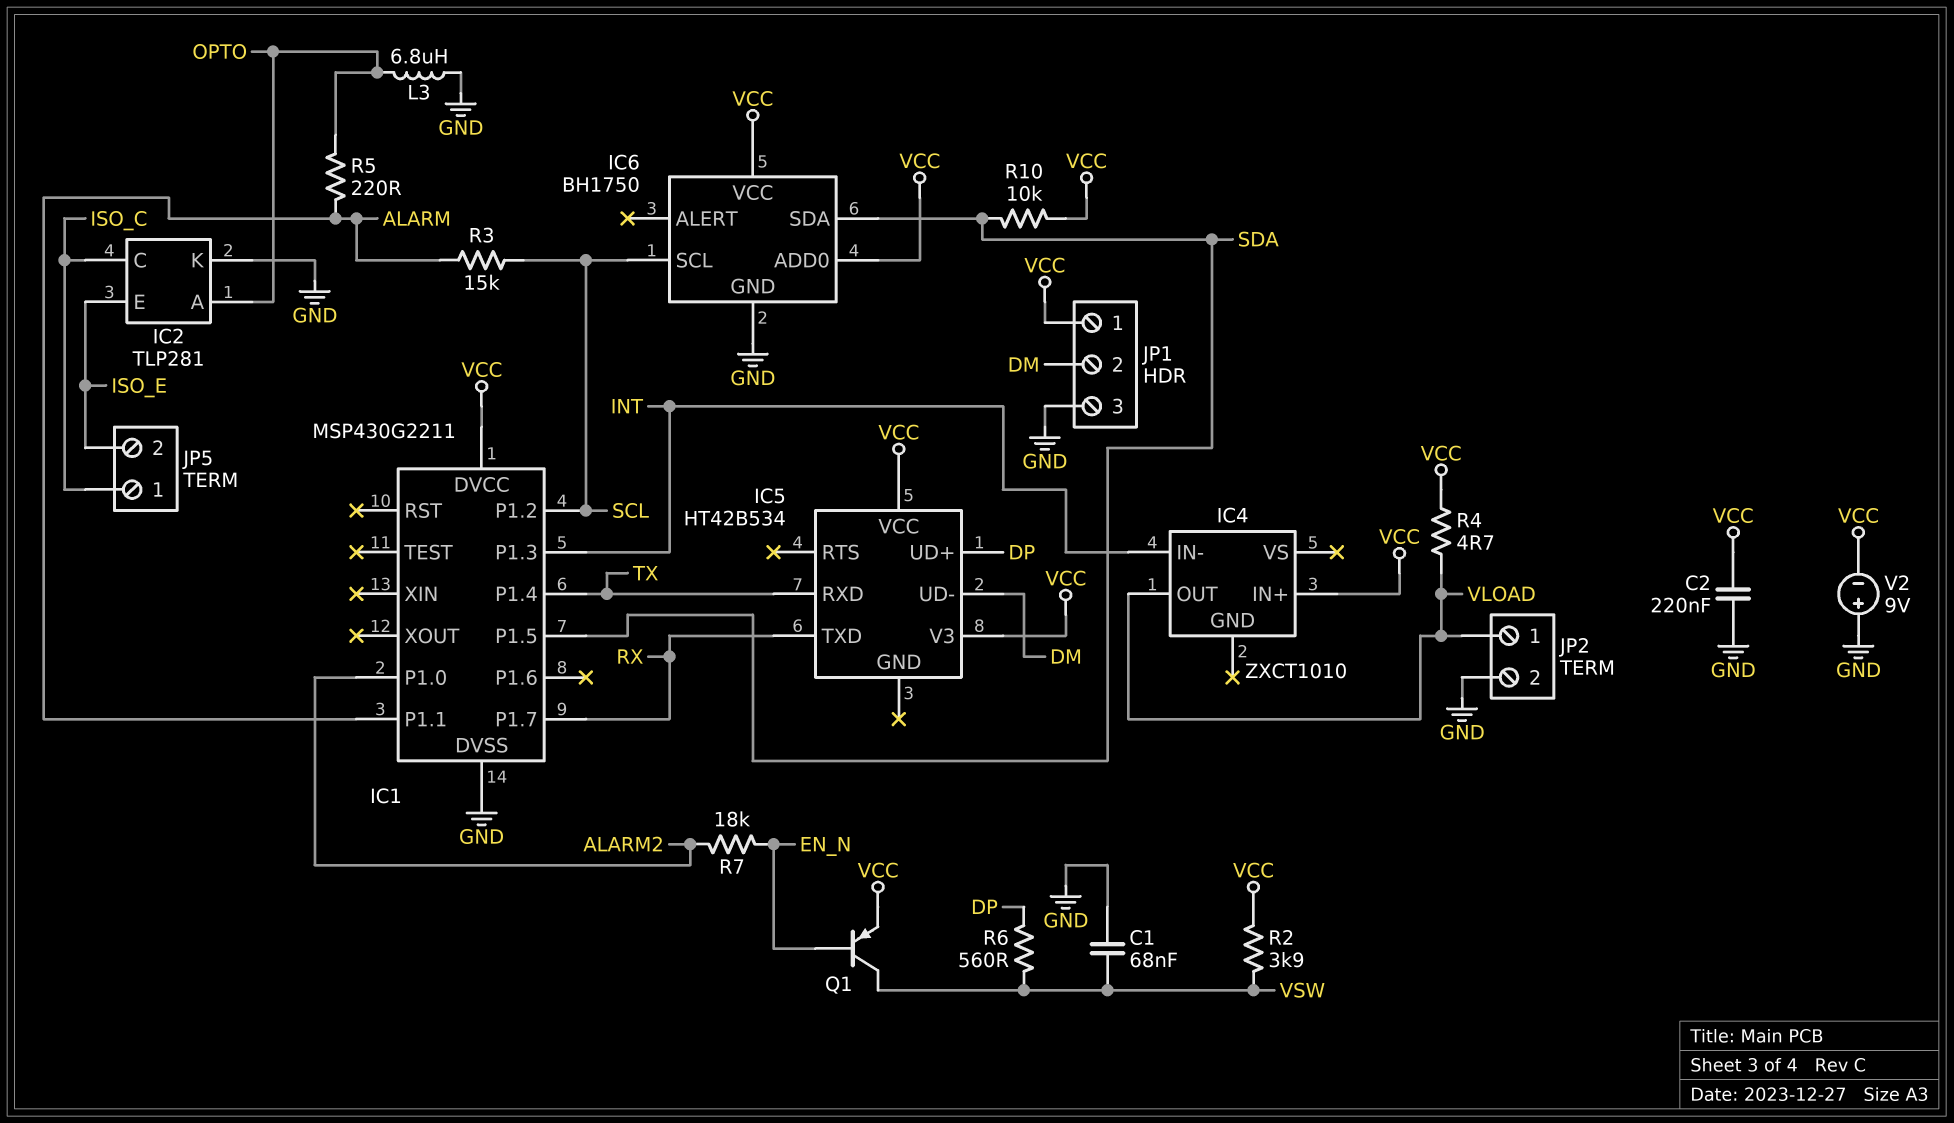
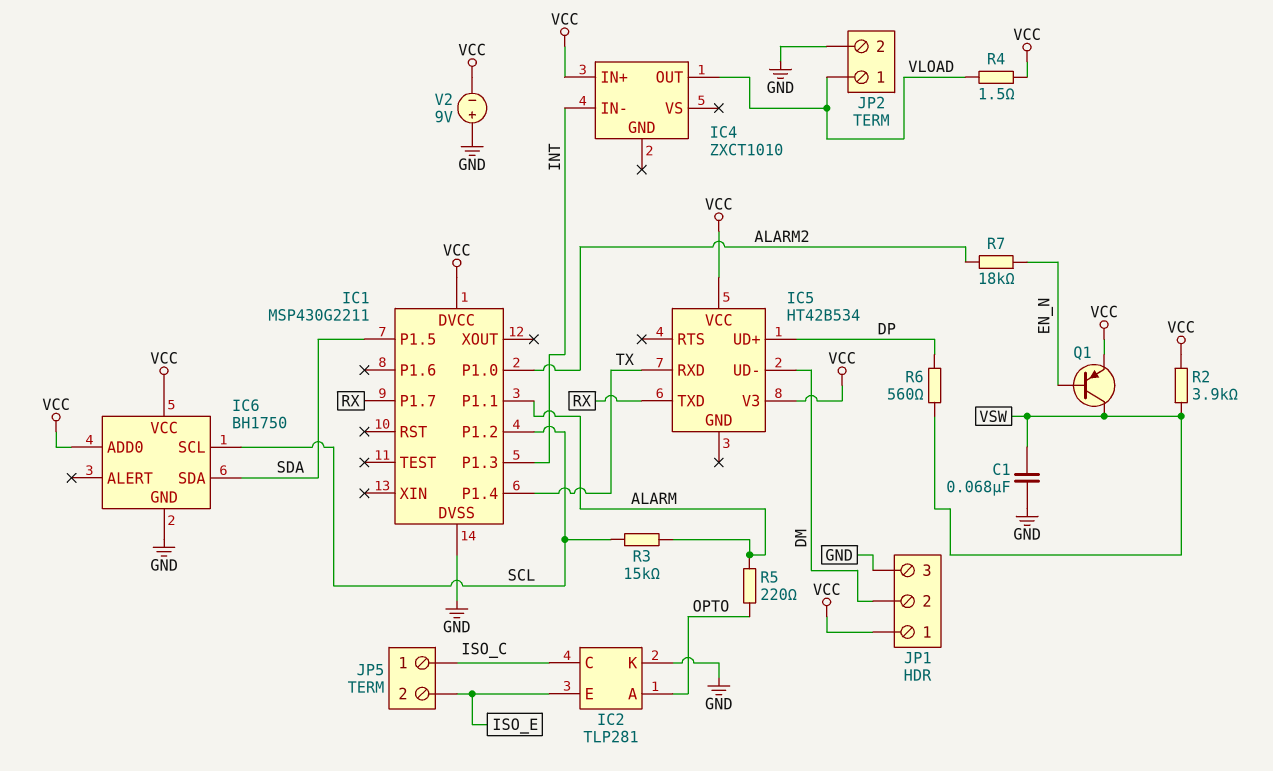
C2: 220nF (GND, VCC) -> none
L3: 6.8uH (GND, OPTO) -> none
R4: 4.7 (VCC, VLOAD) -> 1.5 (VCC, VLOAD)
R10: 10k (SDA, VCC) -> none

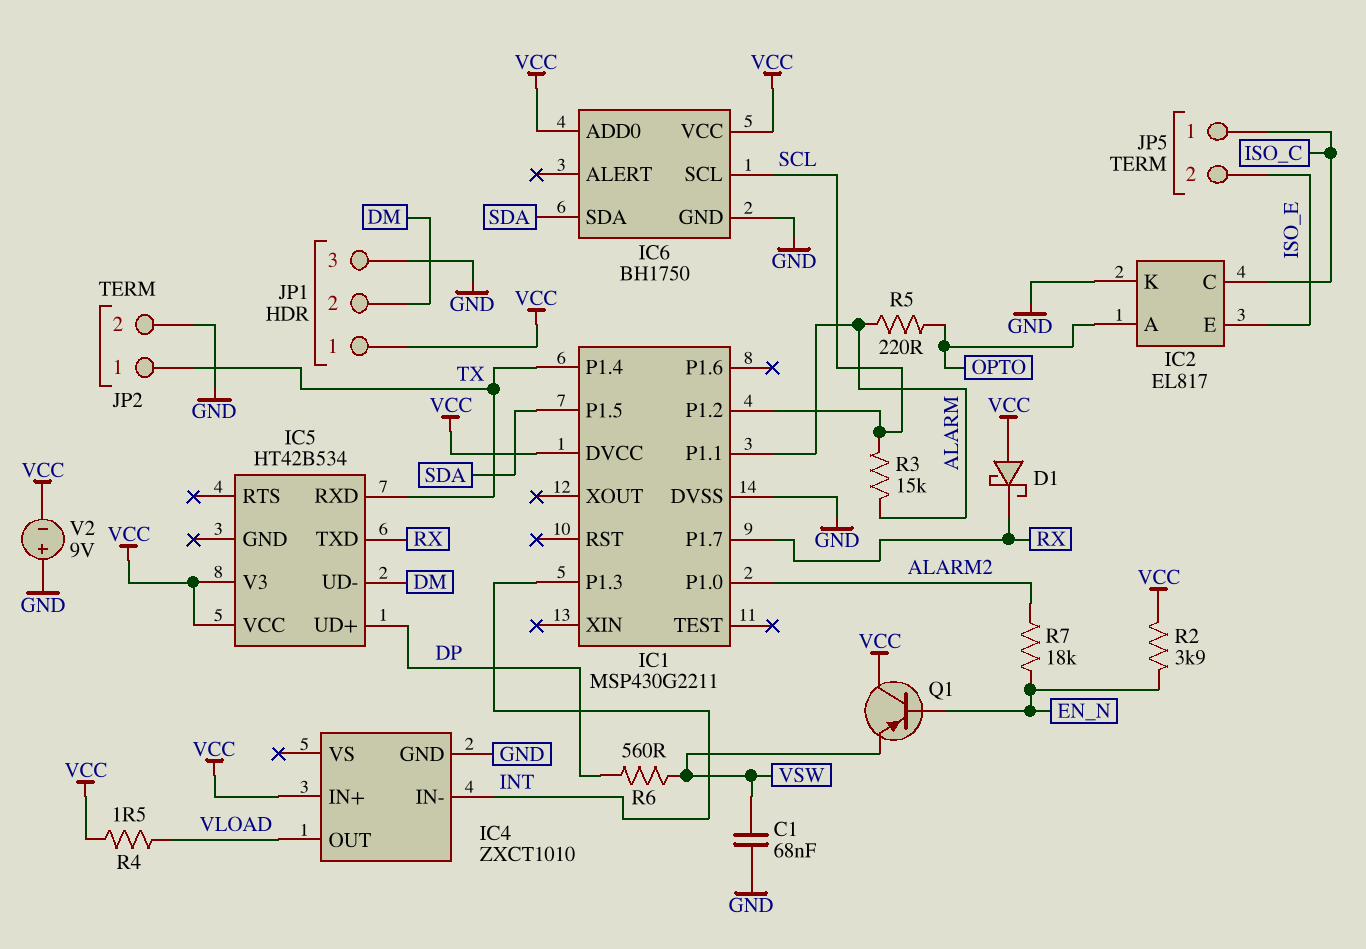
D1: none -> schottky (A VCC, K RX)
IC2: TLP281 -> EL817
IC4 pin GND: none -> GND
JP2 pin 1: VLOAD -> TX
Q1: PNP (B EN_N, C VSW, E VCC) -> PNP (B EN_N, C VCC, E VSW)
R2: 3.9k (VCC, VSW) -> 3.9k (EN_N, VCC)

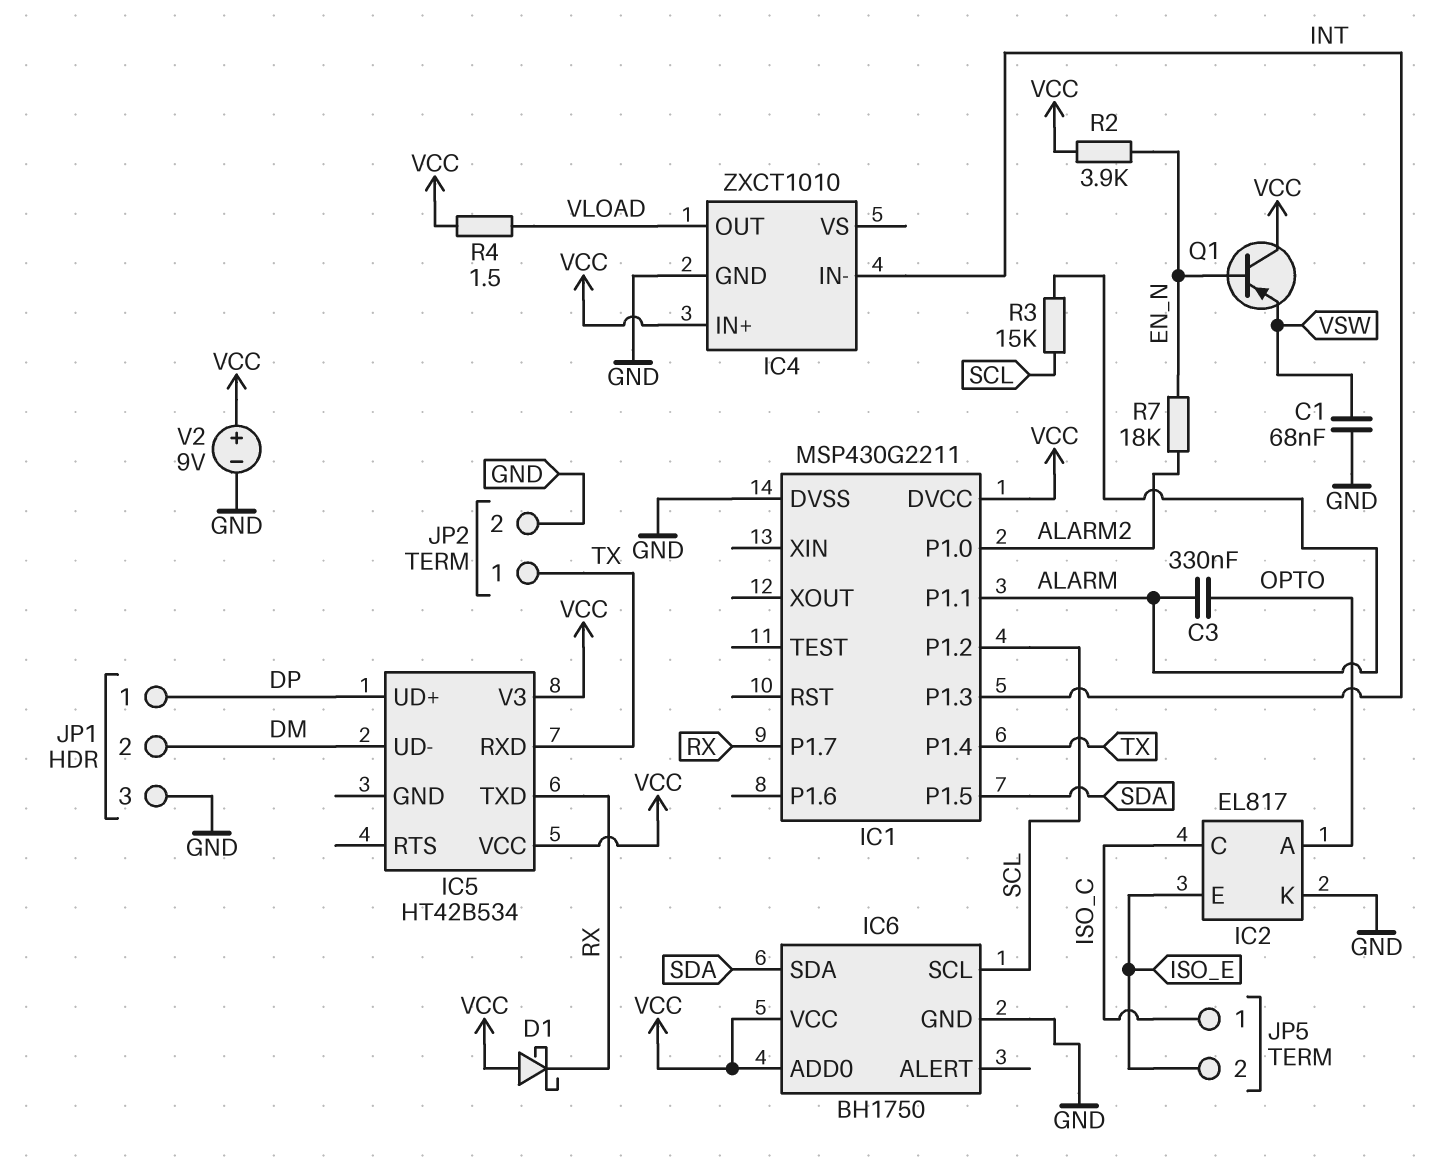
C3: none -> 330nF (ALARM, OPTO)
JP1 pin 1: VCC -> DP
R5: 220 (ALARM, OPTO) -> none
R6: 560 (DP, VSW) -> none
V2: 9V (plus GND, minus VCC) -> 9V (plus VCC, minus GND)

